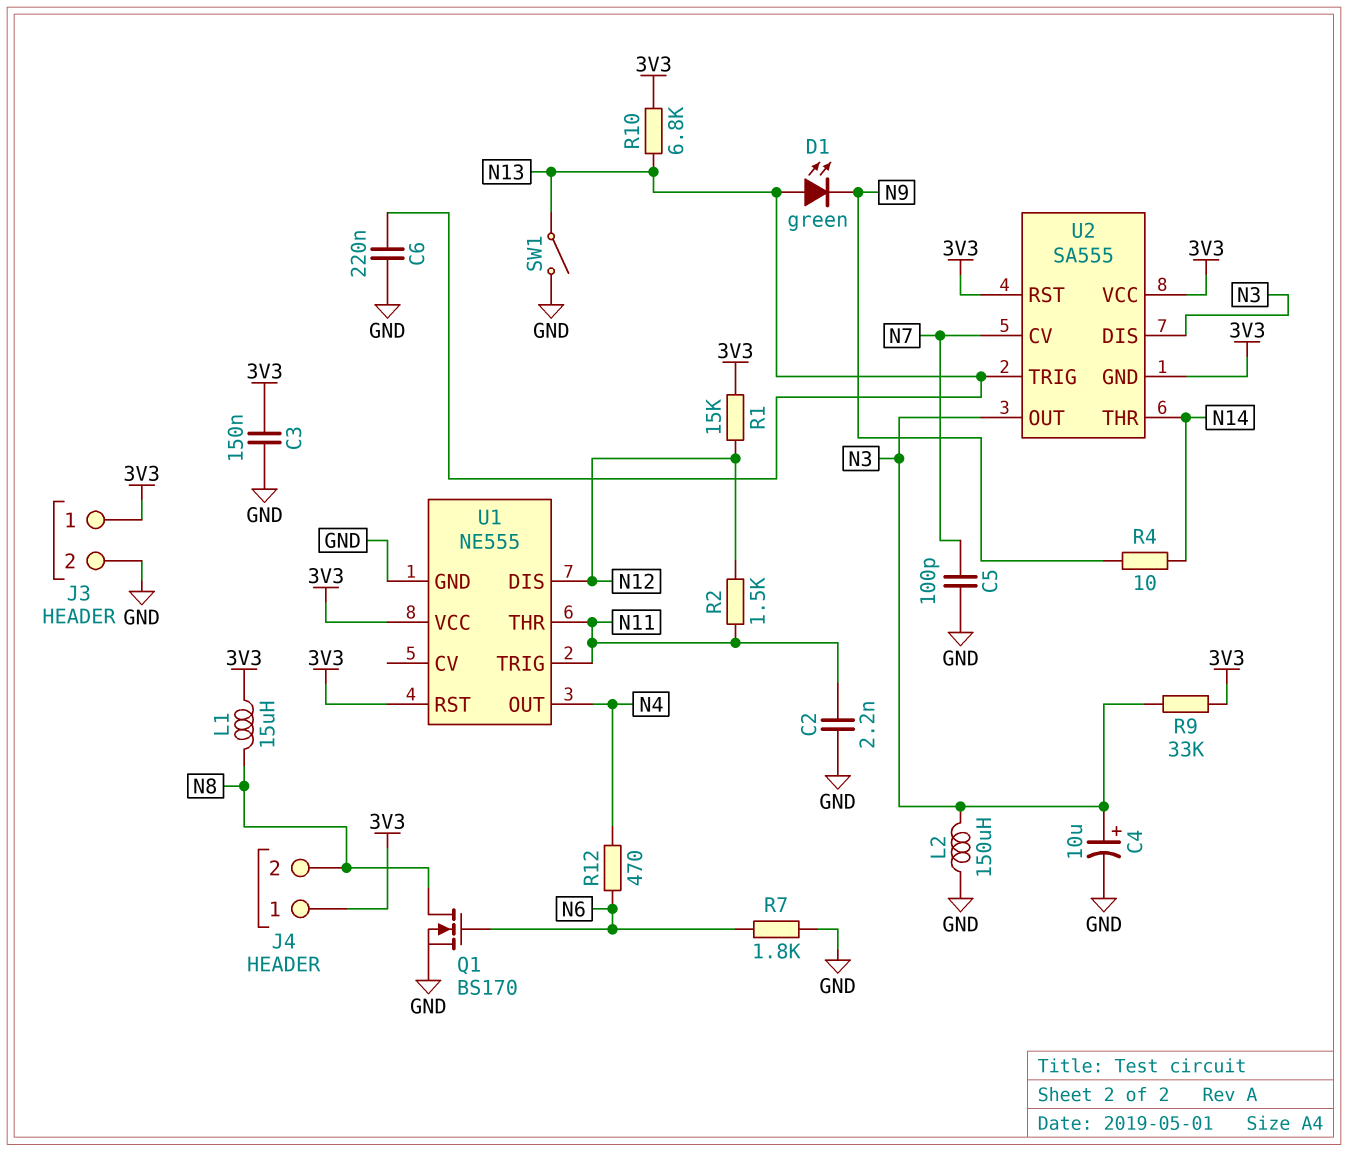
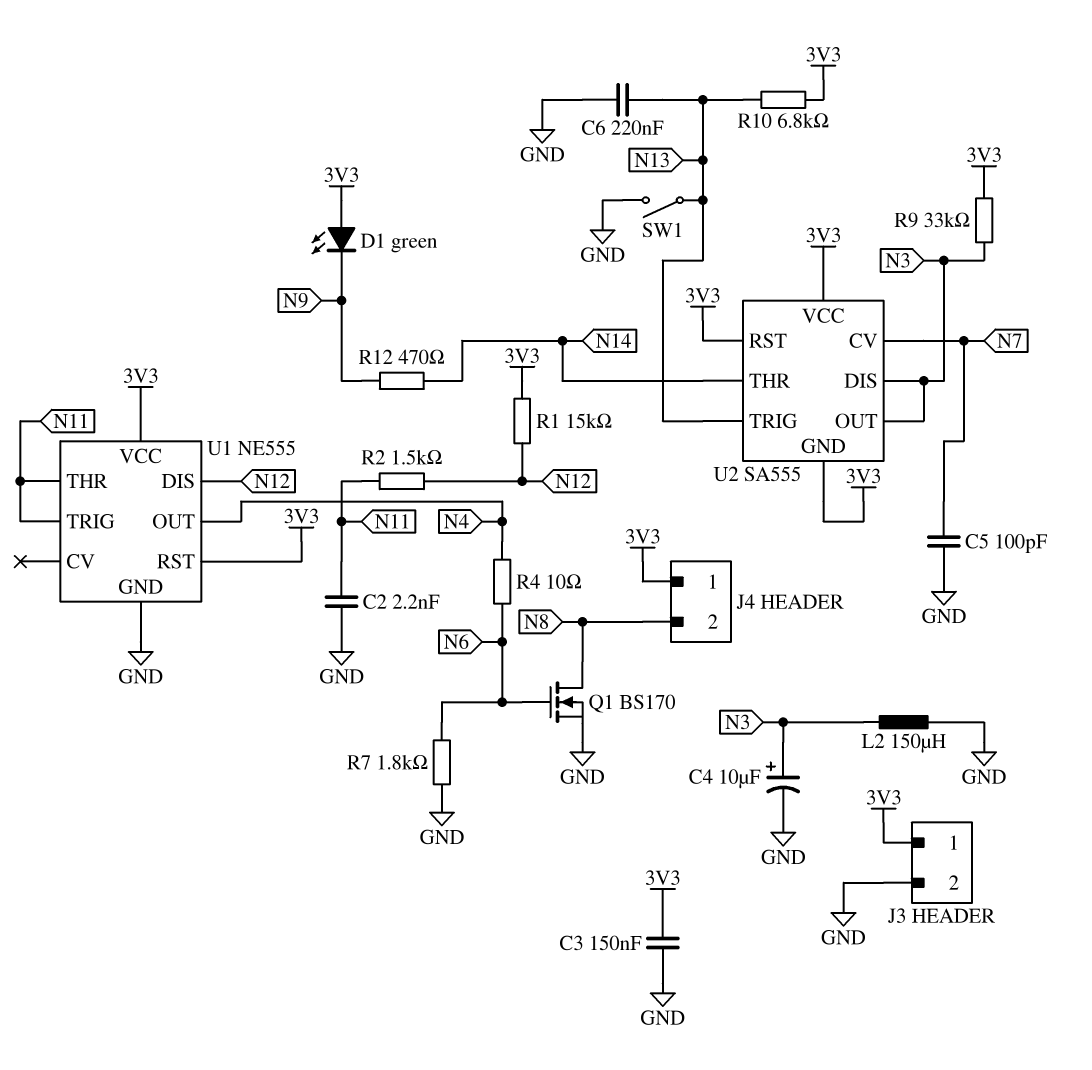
D1: LED green (A N13, K N9) -> LED green (A 3V3, K N9)
L1: 15uH (3V3, N8) -> none
R4: 10 (N9, N14) -> 10 (N4, N6)
R12: 470 (N4, N6) -> 470 (N9, N14)

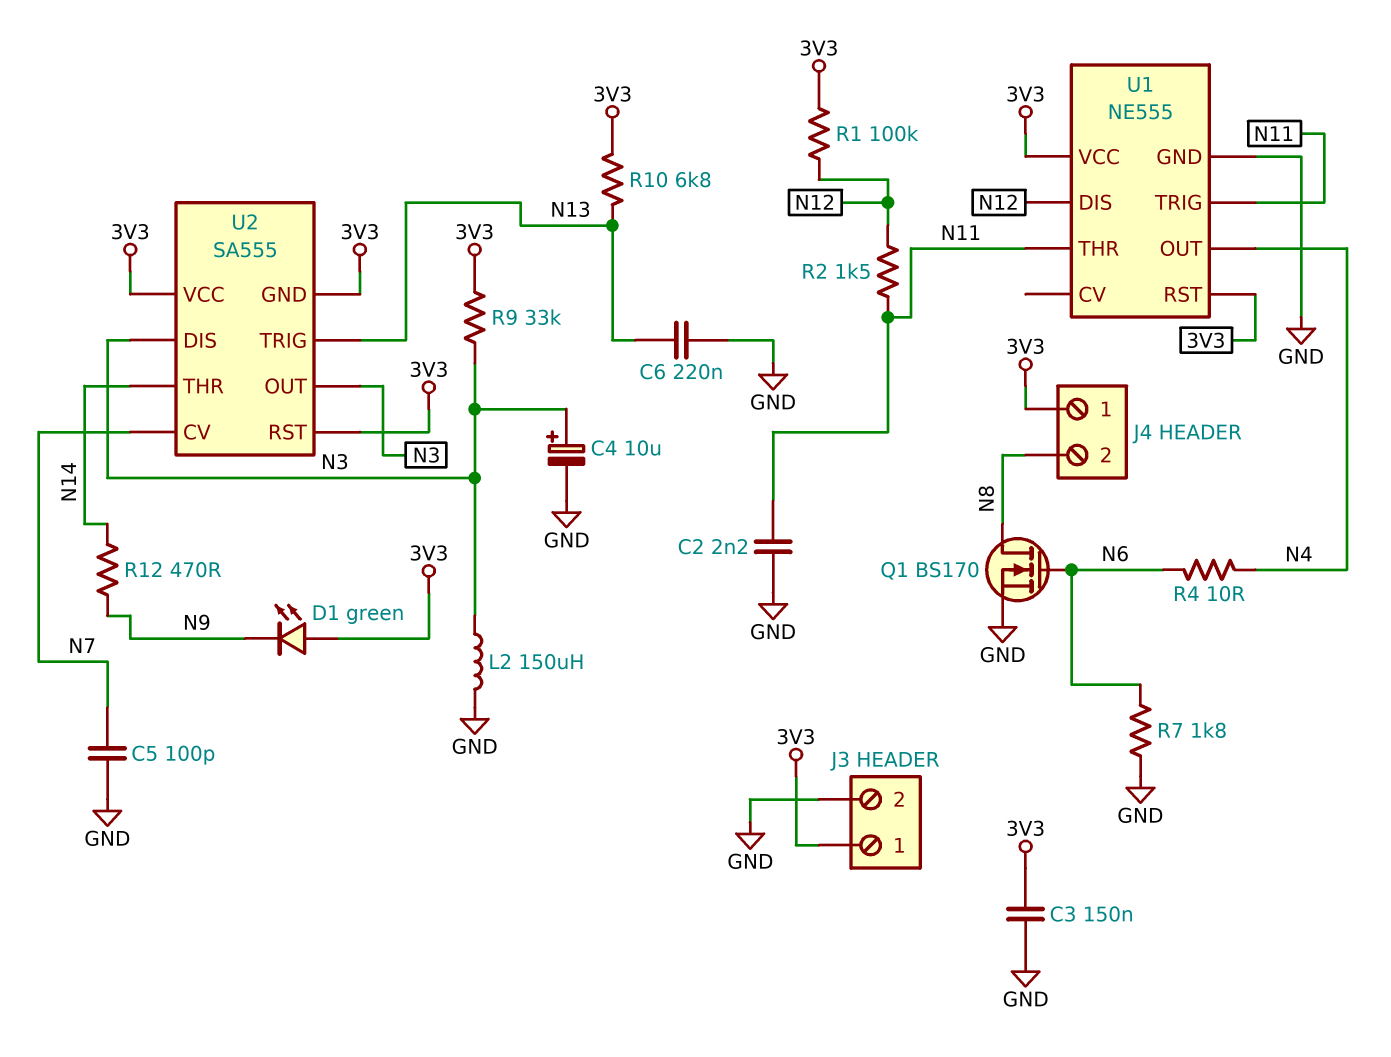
R1: 15k (3V3, N12) -> 100k (3V3, N12)
SW1: switch (GND, N13) -> none

